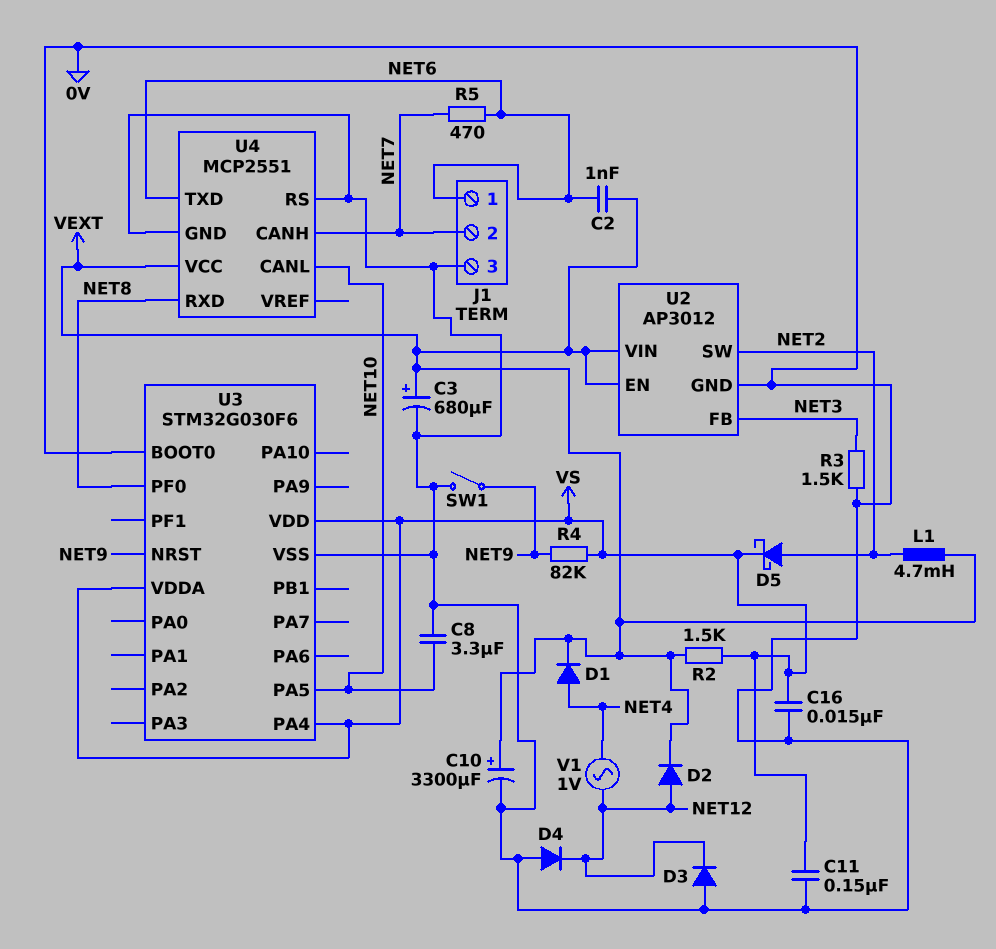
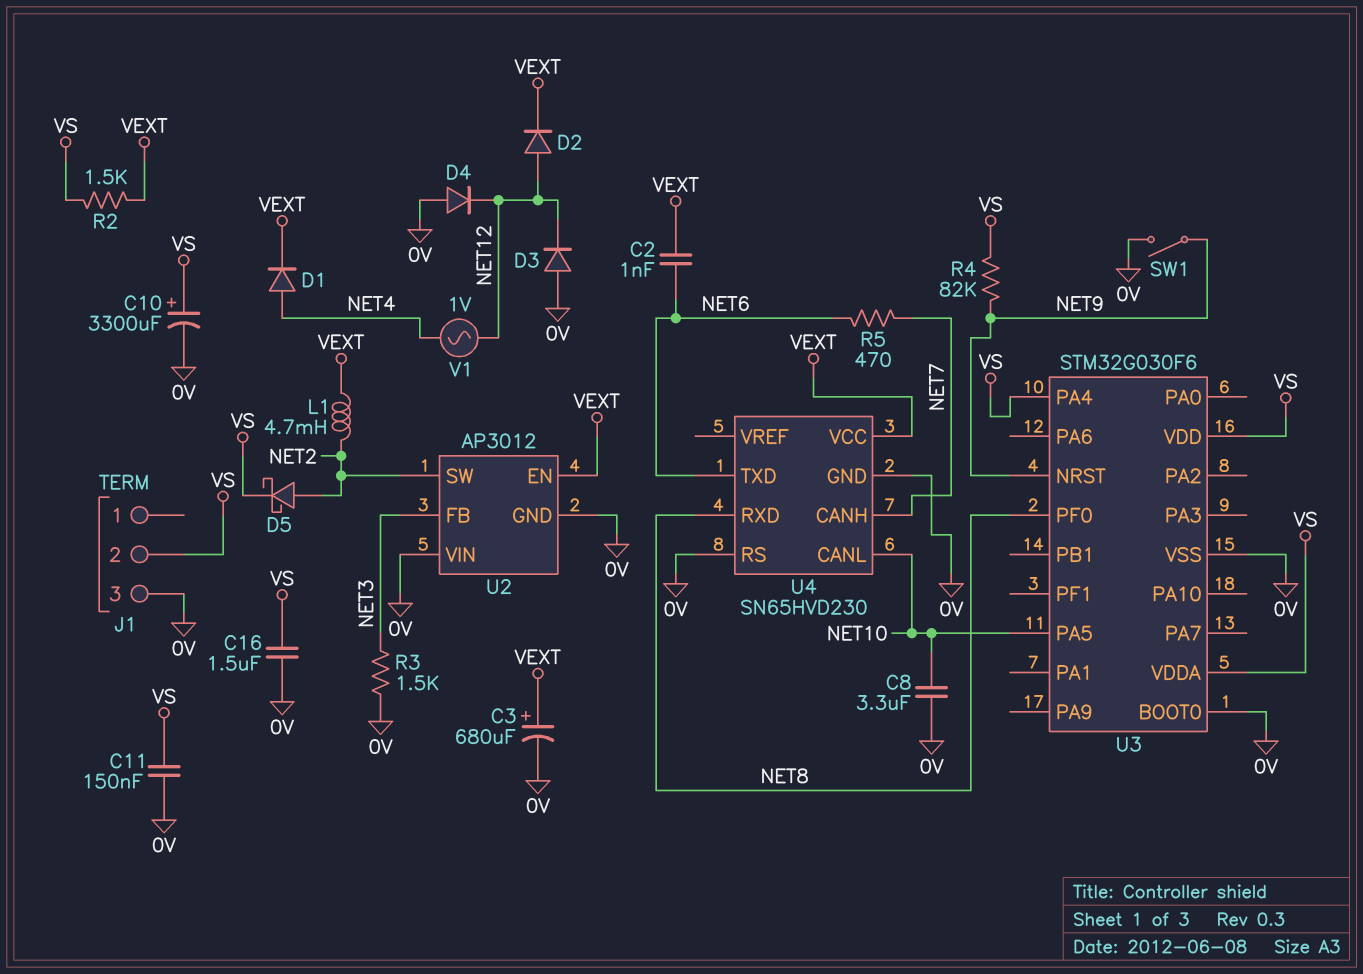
C10: 3300uF (plus VEXT, minus 0V) -> 3300uF (plus VS, minus 0V)
C16: 15nF (0V, VS) -> 1.5uF (0V, VS)
J1 pin 1: NET6 -> none
J1 pin 2: NET7 -> VS
U2 pin VIN: VEXT -> 0V
U4: MCP2551 -> SN65HVD230

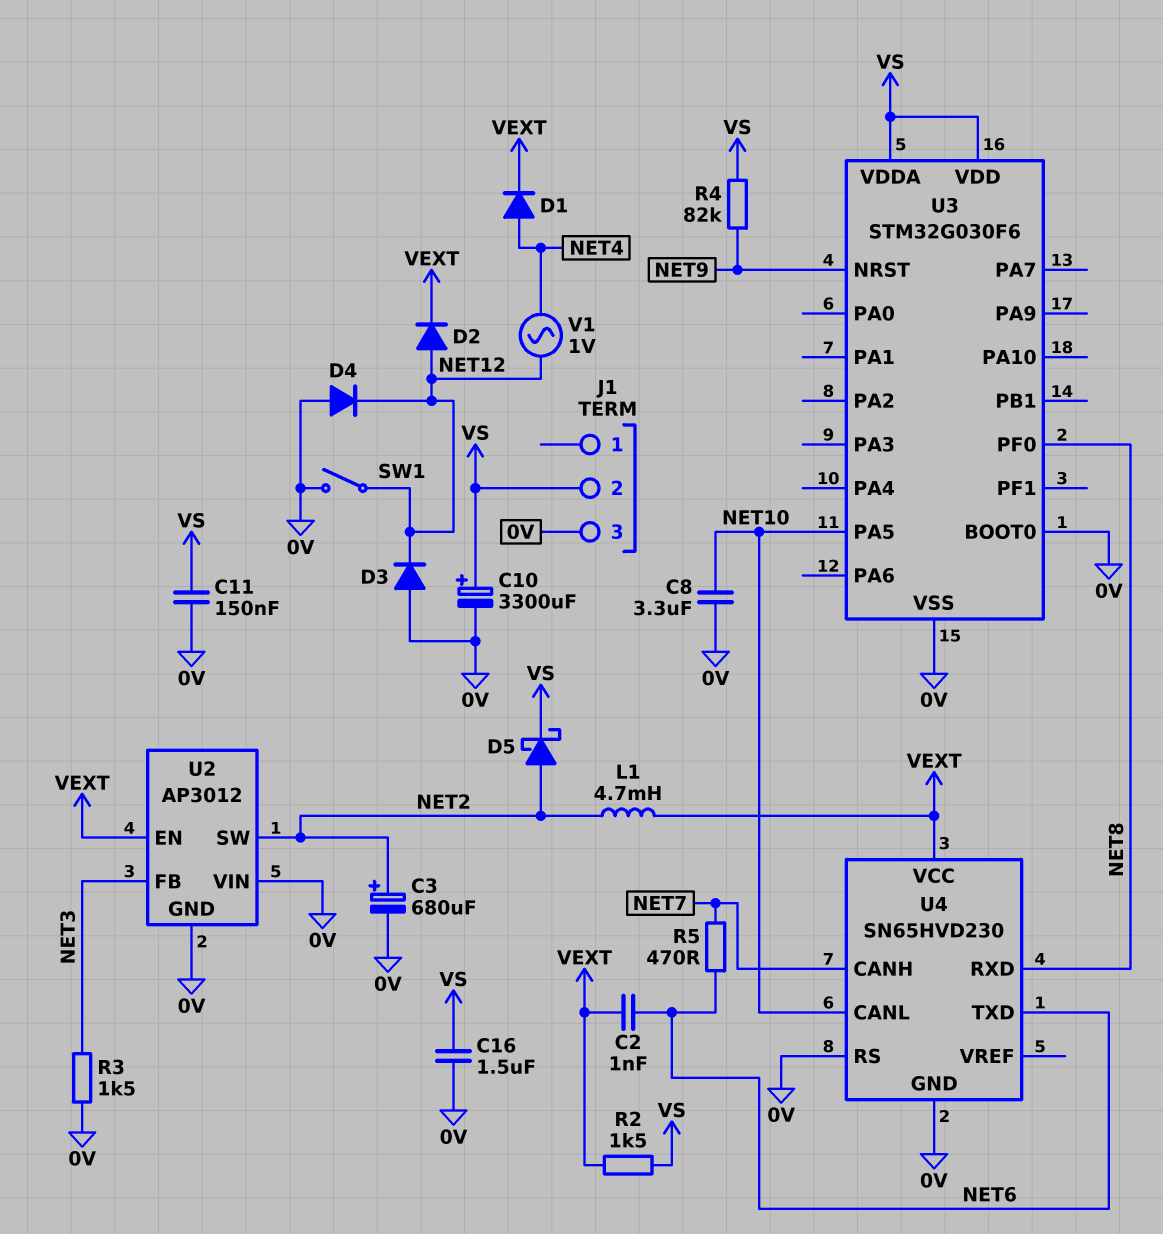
C3: 680uF (plus VEXT, minus 0V) -> 680uF (plus NET2, minus 0V)
SW1: switch (0V, NET9) -> switch (0V, NET12)
U3 pin PA4: VS -> none

